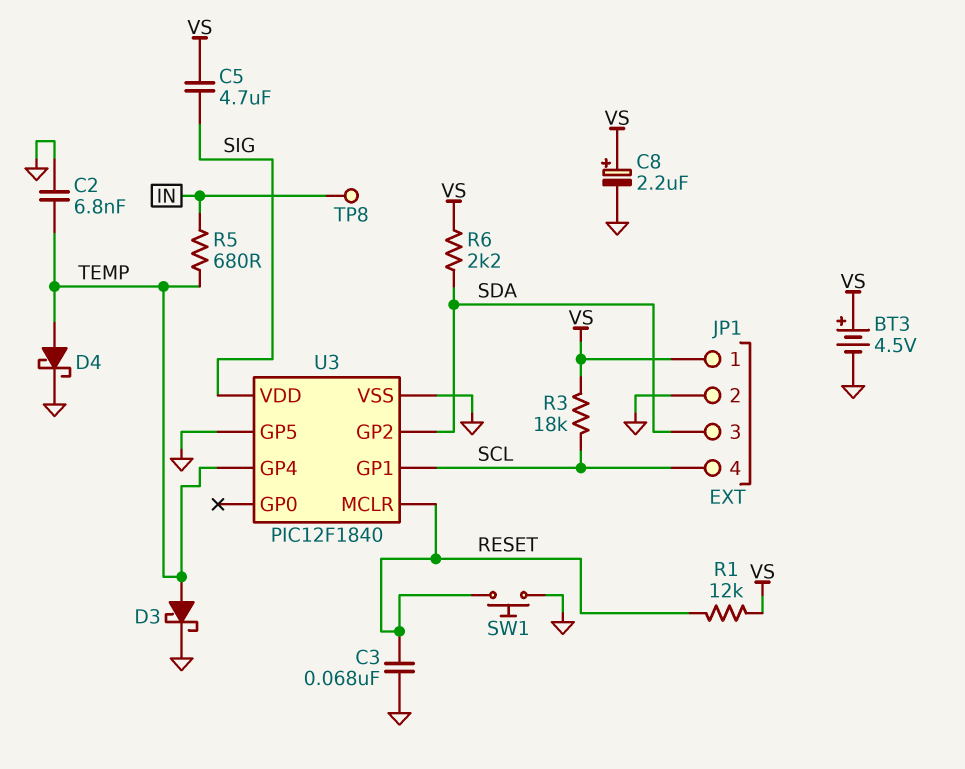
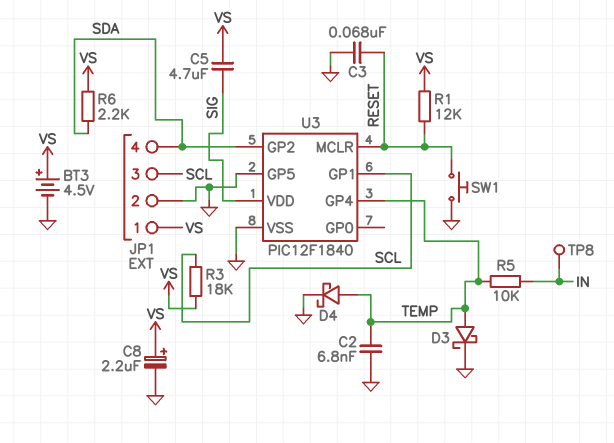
JP1 pin 3: SDA -> SCL
JP1 pin 4: SCL -> SDA
R5: 680 (IN, TEMP) -> 10k (IN, TEMP)

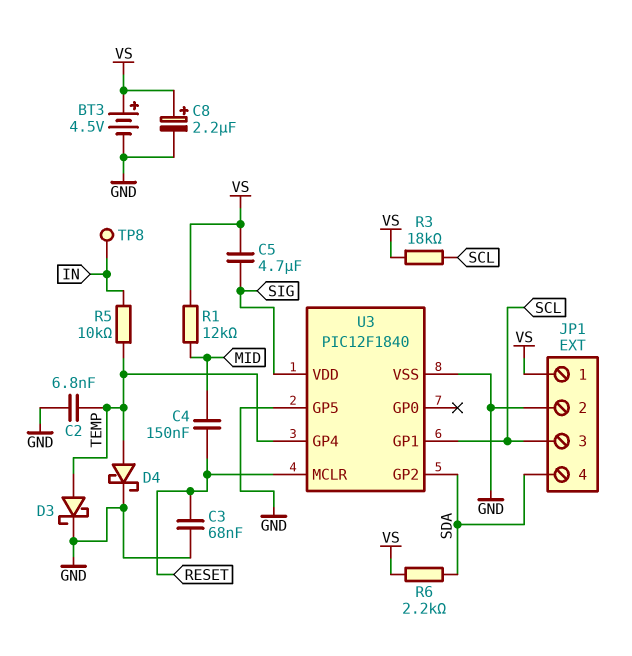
C4: none -> 150nF (MID, RESET)
R1: 12k (RESET, VS) -> 12k (MID, VS)
SW1: button (GND, RESET) -> none

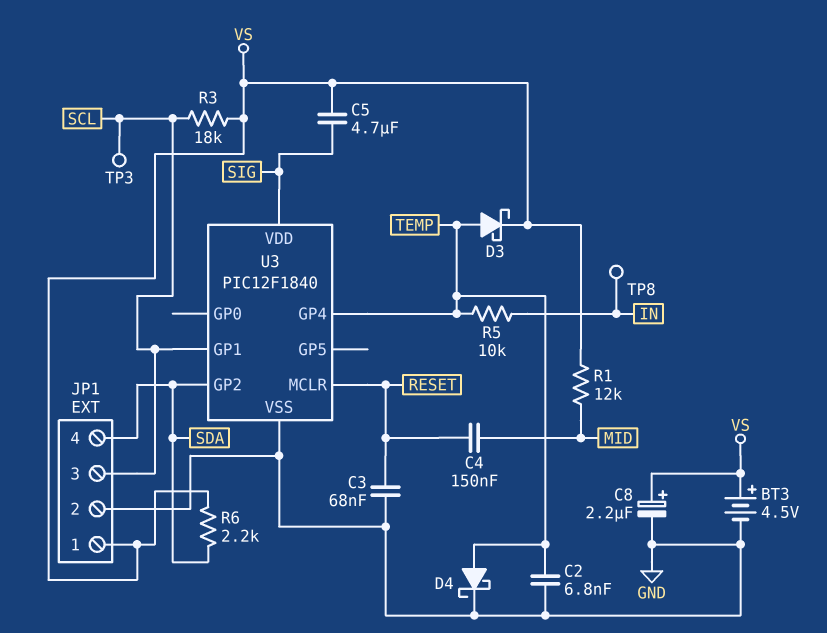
D3: schottky (A TEMP, K GND) -> schottky (A TEMP, K VS)
TP3: none -> test point (SCL)
U3 pin GP5: GND -> none

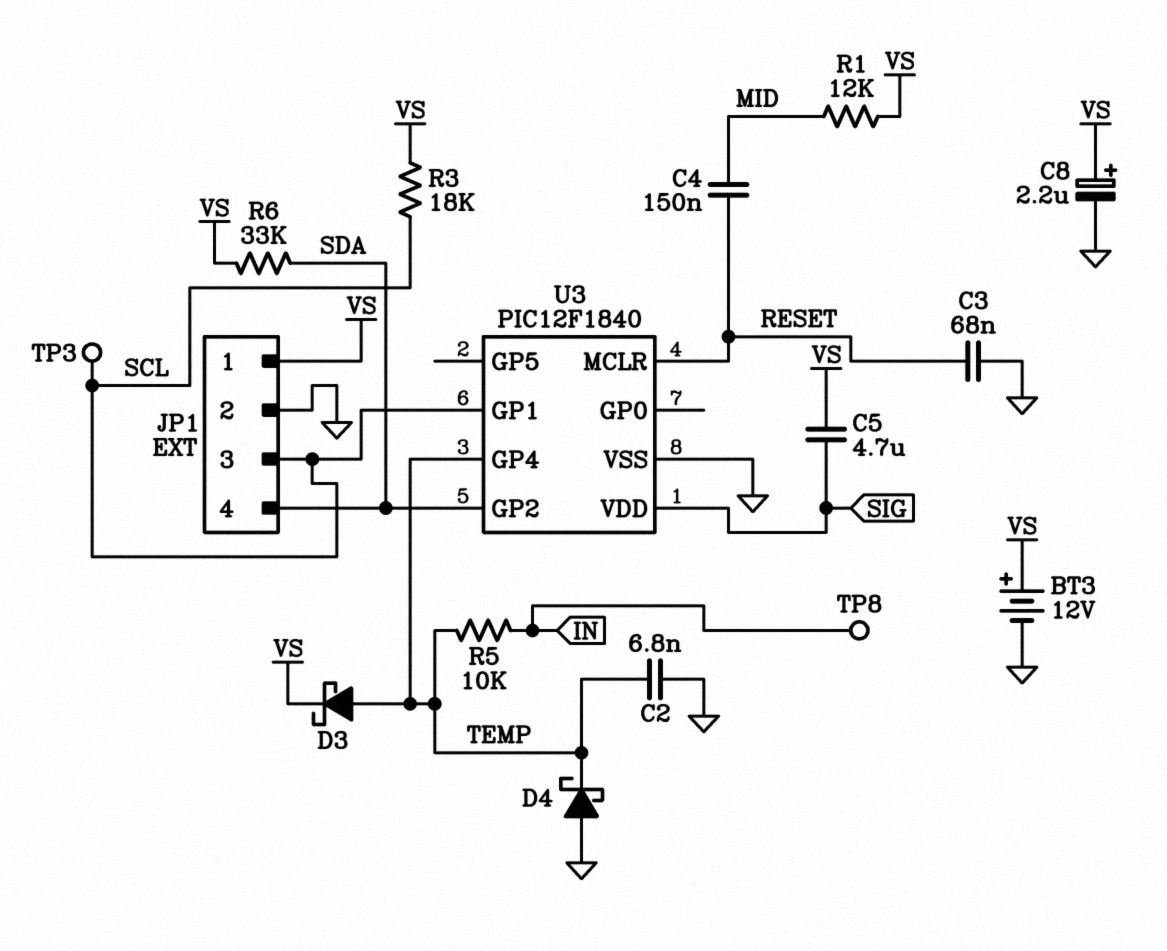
BT3: 4.5V (plus VS, minus GND) -> 12V (plus VS, minus GND)
D4: schottky (A TEMP, K GND) -> schottky (A GND, K TEMP)
R6: 2.2k (SDA, VS) -> 33k (SDA, VS)

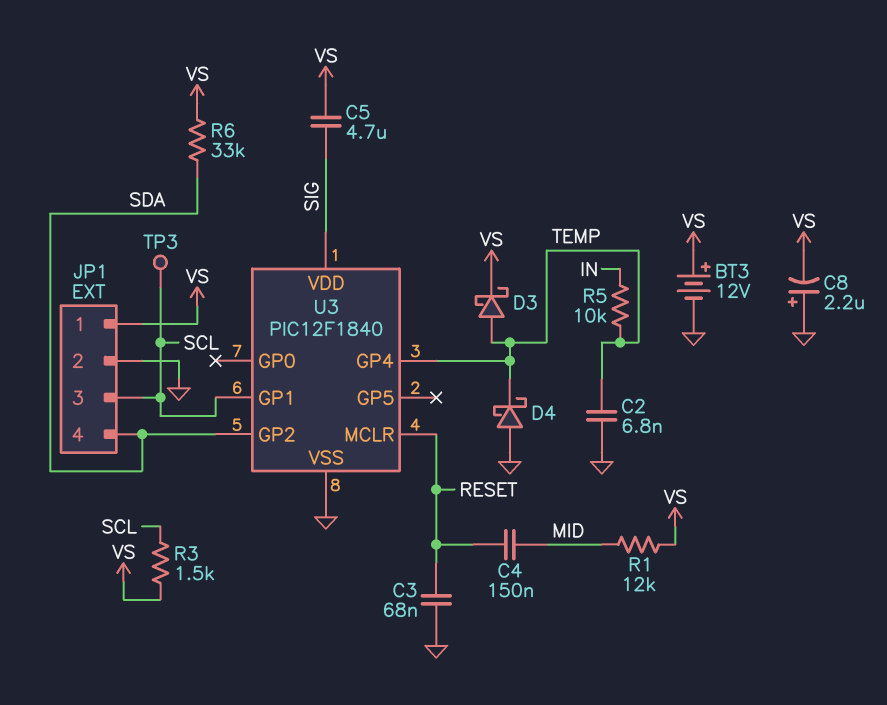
C8: 2.2uF (plus VS, minus GND) -> 2.2uF (plus GND, minus VS)
R3: 18k (SCL, VS) -> 1.5k (SCL, VS)
TP8: test point (IN) -> none

